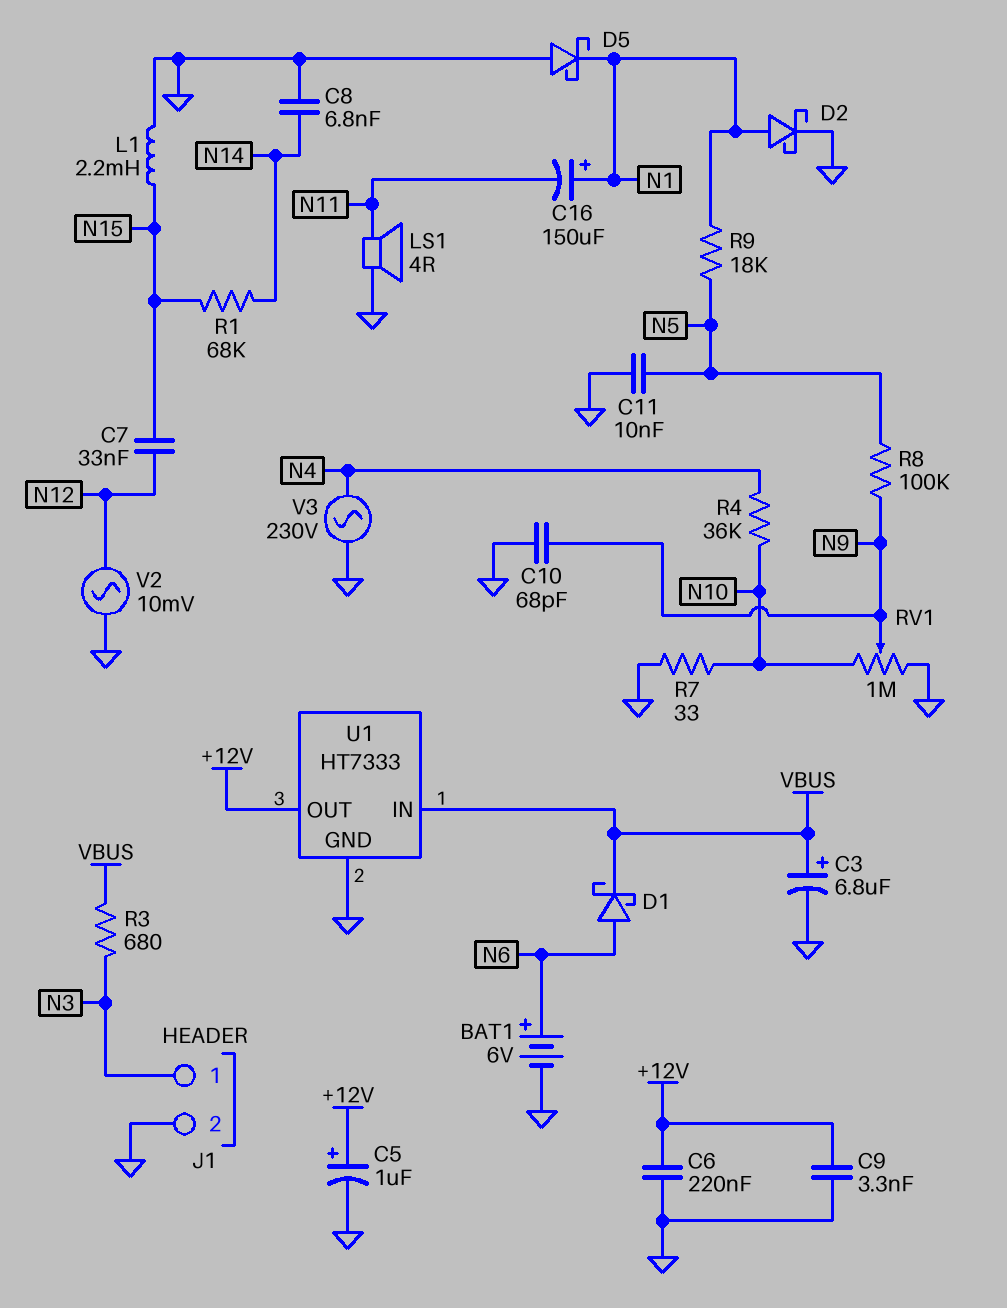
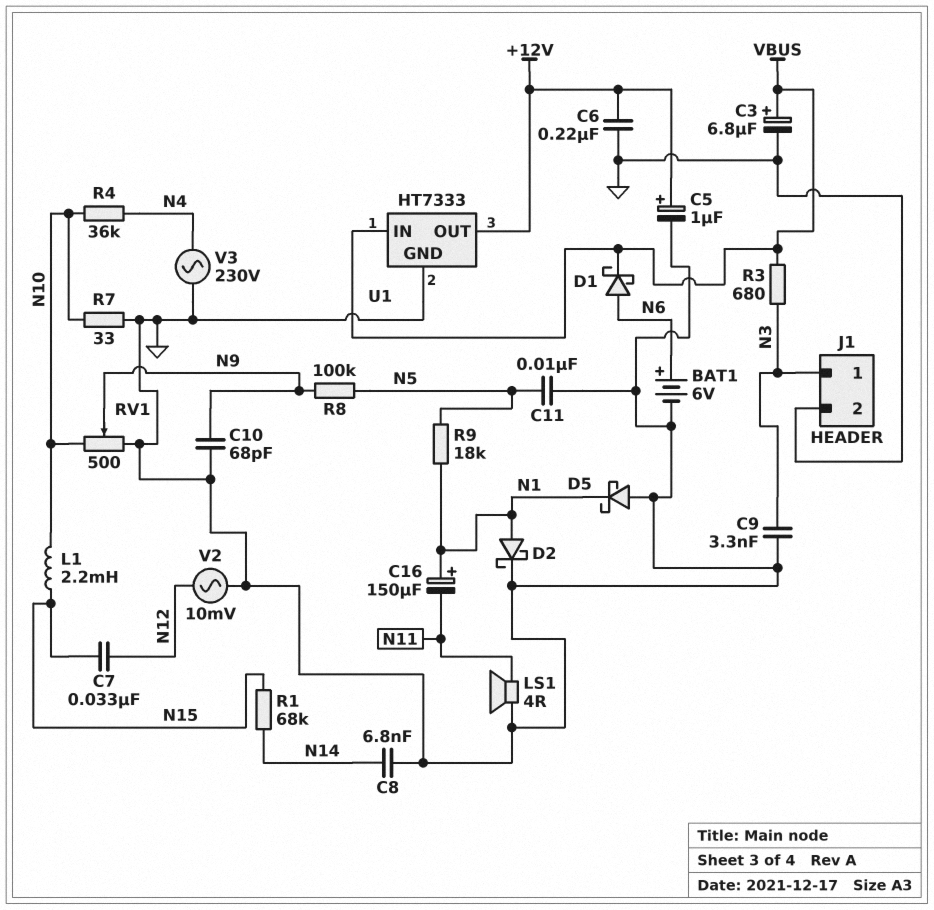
C9: 3.3nF (+12V, GND) -> 3.3nF (GND, N3)
L1: 2.2mH (GND, N15) -> 2.2mH (N10, N15)
RV1: 1M (GND, N10, wiper N9) -> 500 (GND, N10, wiper N9)

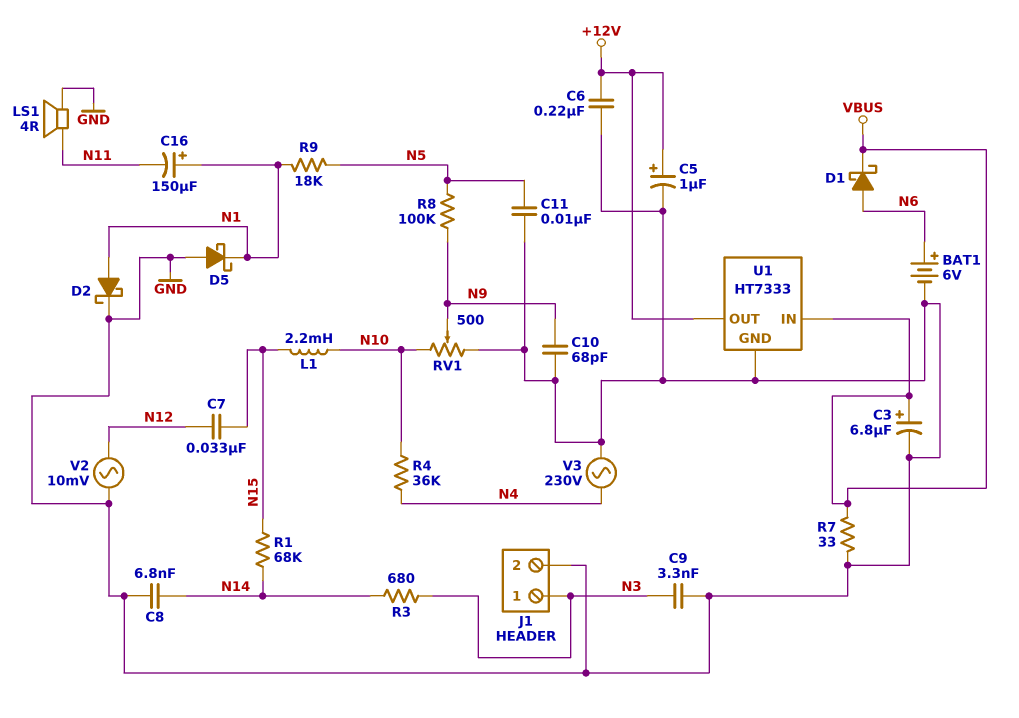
R3: 680 (N3, VBUS) -> 680 (N3, N14)
R7: 33 (GND, N10) -> 33 (GND, VBUS)

